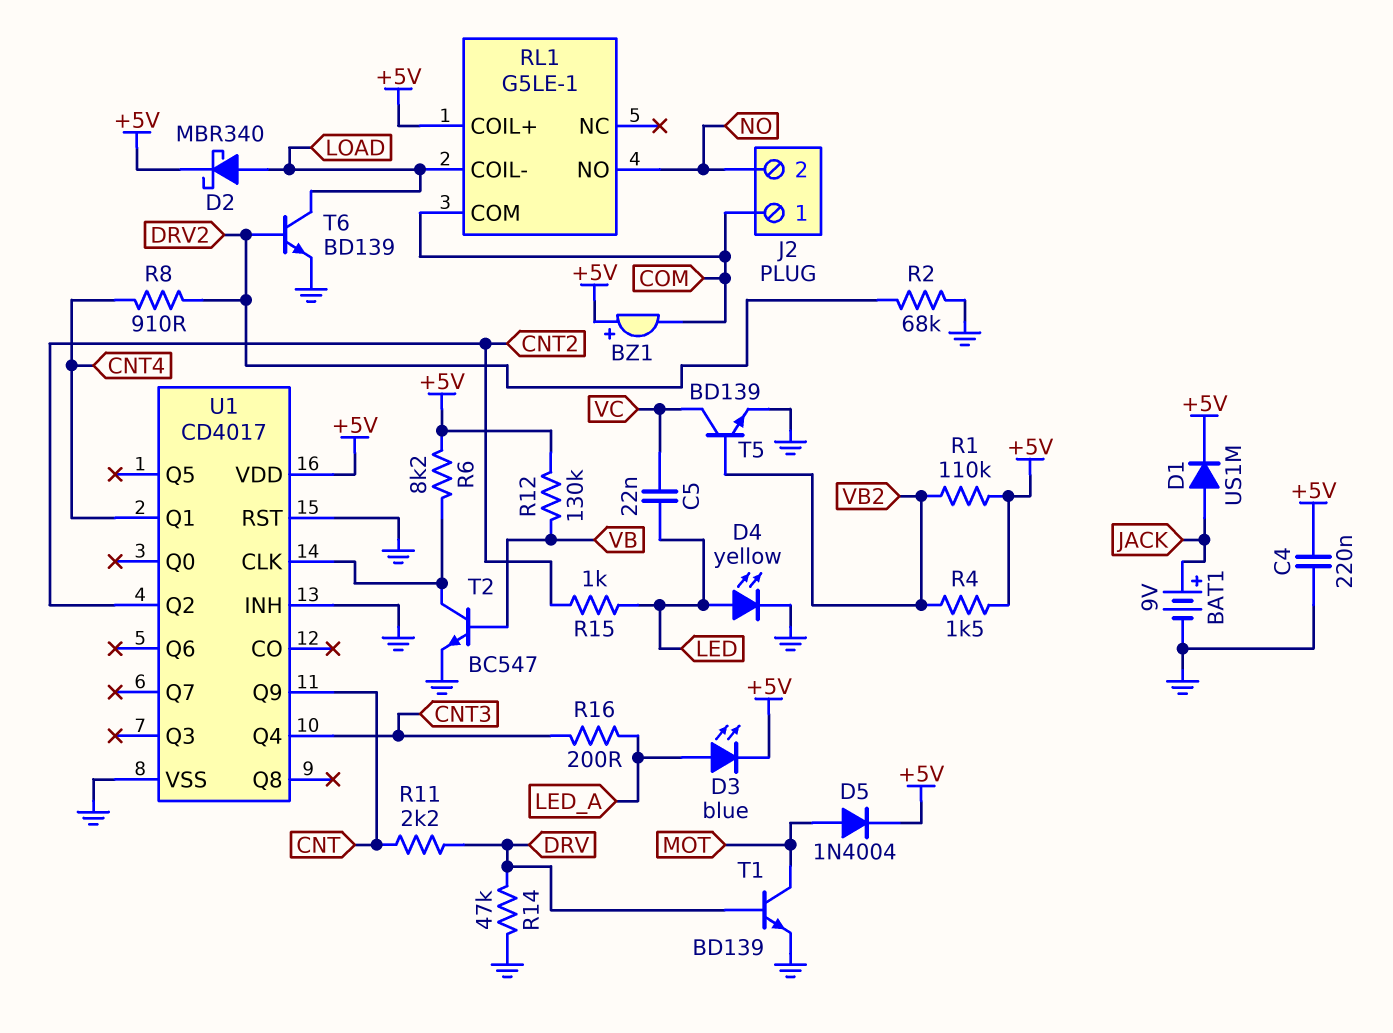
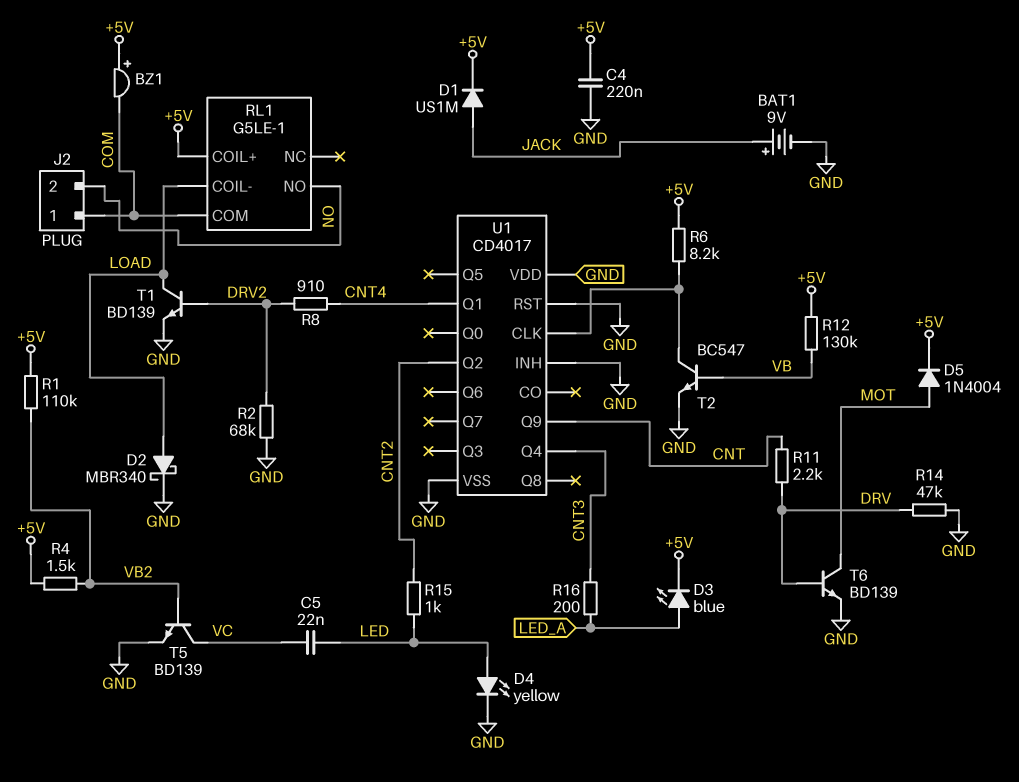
D2: schottky MBR340 (A LOAD, K +5V) -> schottky MBR340 (A LOAD, K GND)
T1: NPN BD139 (B DRV, C MOT, E GND) -> NPN BD139 (B DRV2, C LOAD, E GND)
T6: NPN BD139 (B DRV2, C LOAD, E GND) -> NPN BD139 (B DRV, C MOT, E GND)
U1 pin VDD: +5V -> GND

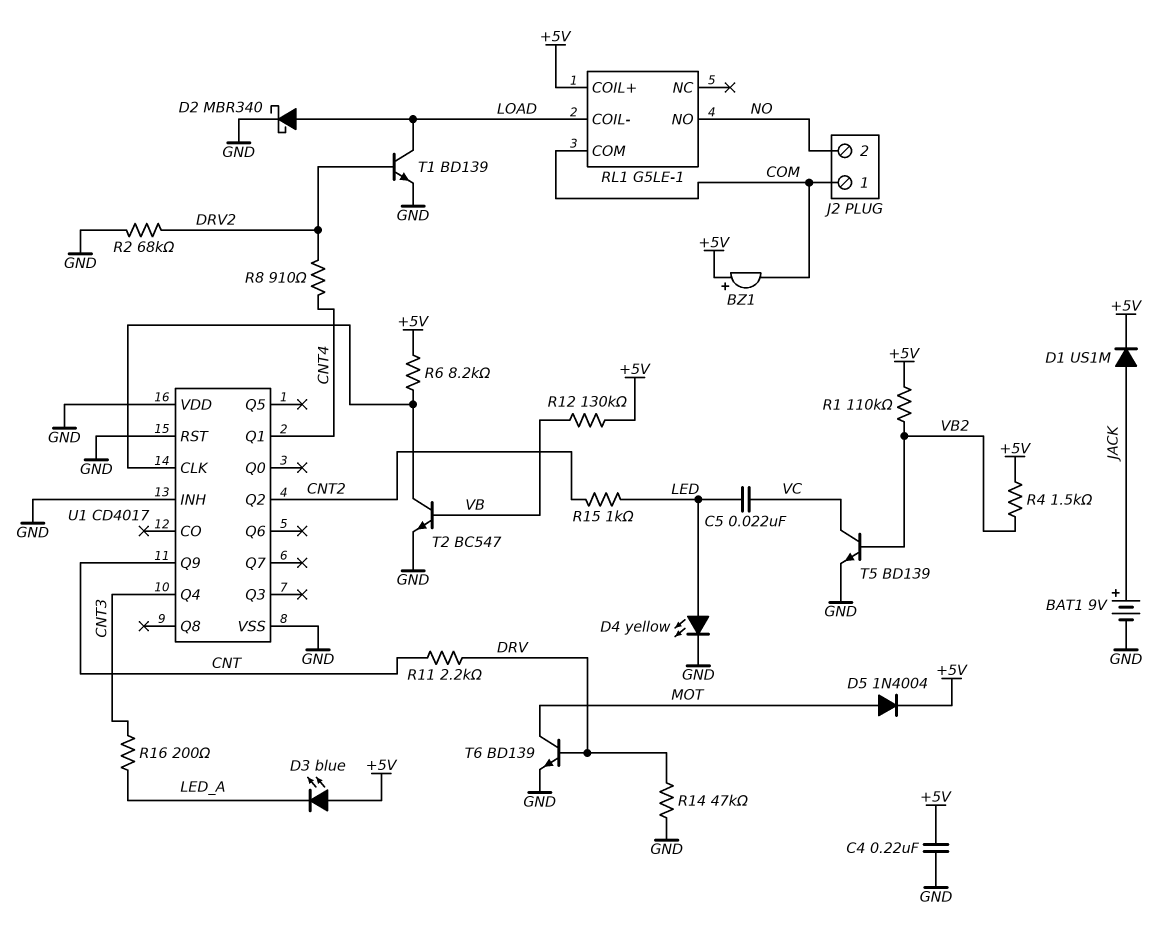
D3: LED blue (A LED_A, K +5V) -> LED blue (A +5V, K LED_A)

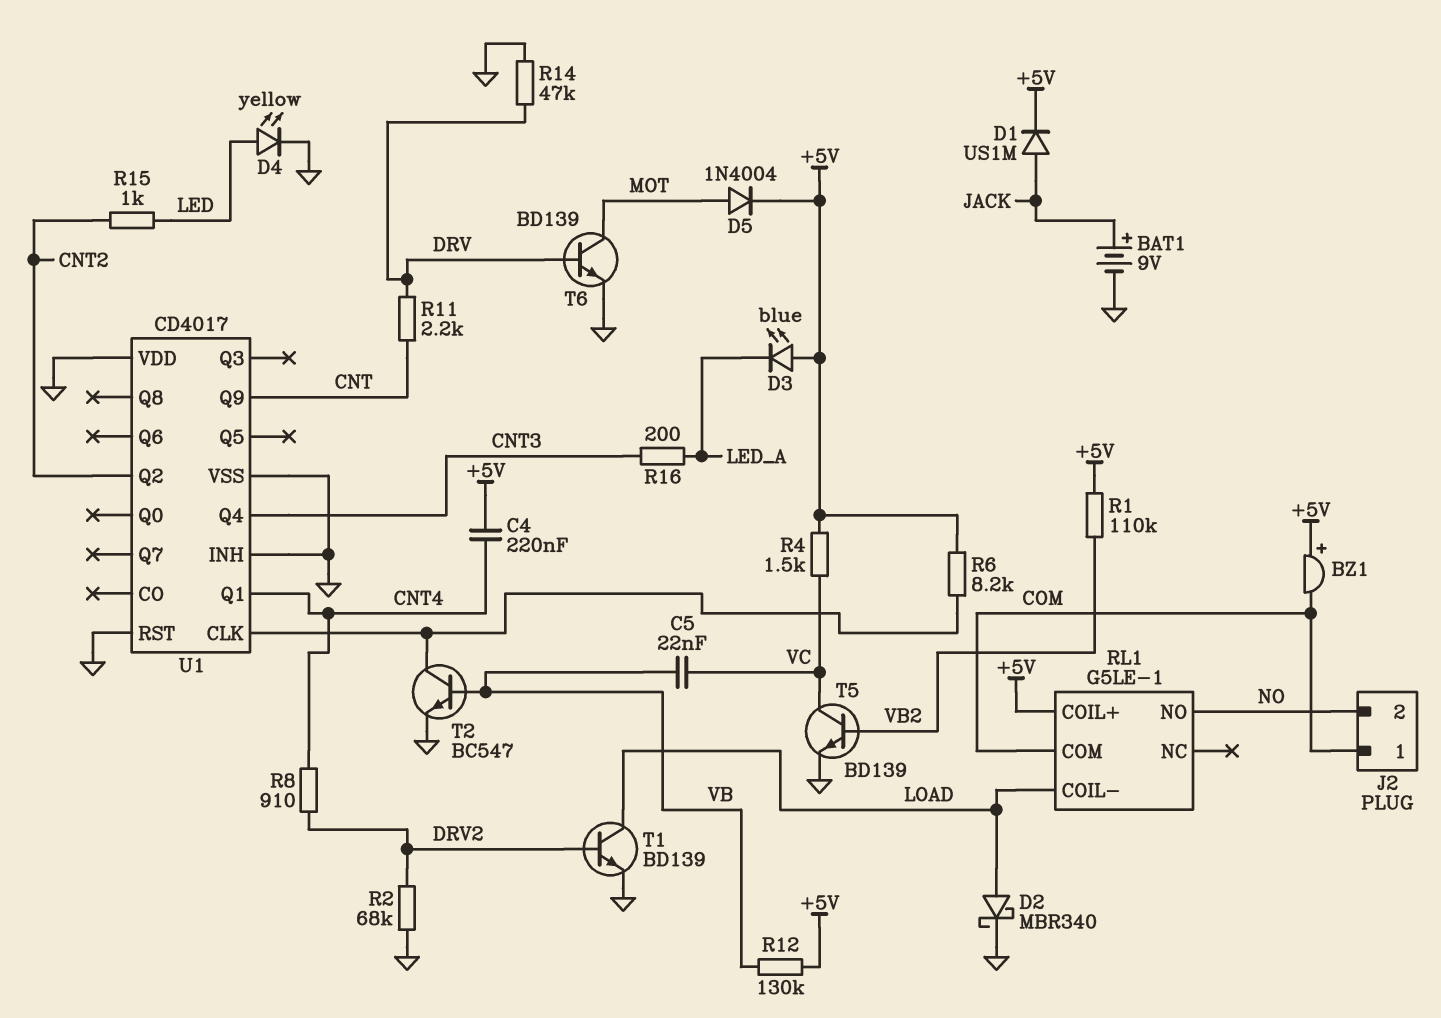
C4: 220nF (+5V, GND) -> 220nF (+5V, CNT4)
C5: 22nF (LED, VC) -> 22nF (VB, VC)
R4: 1.5k (+5V, VB2) -> 1.5k (+5V, VC)

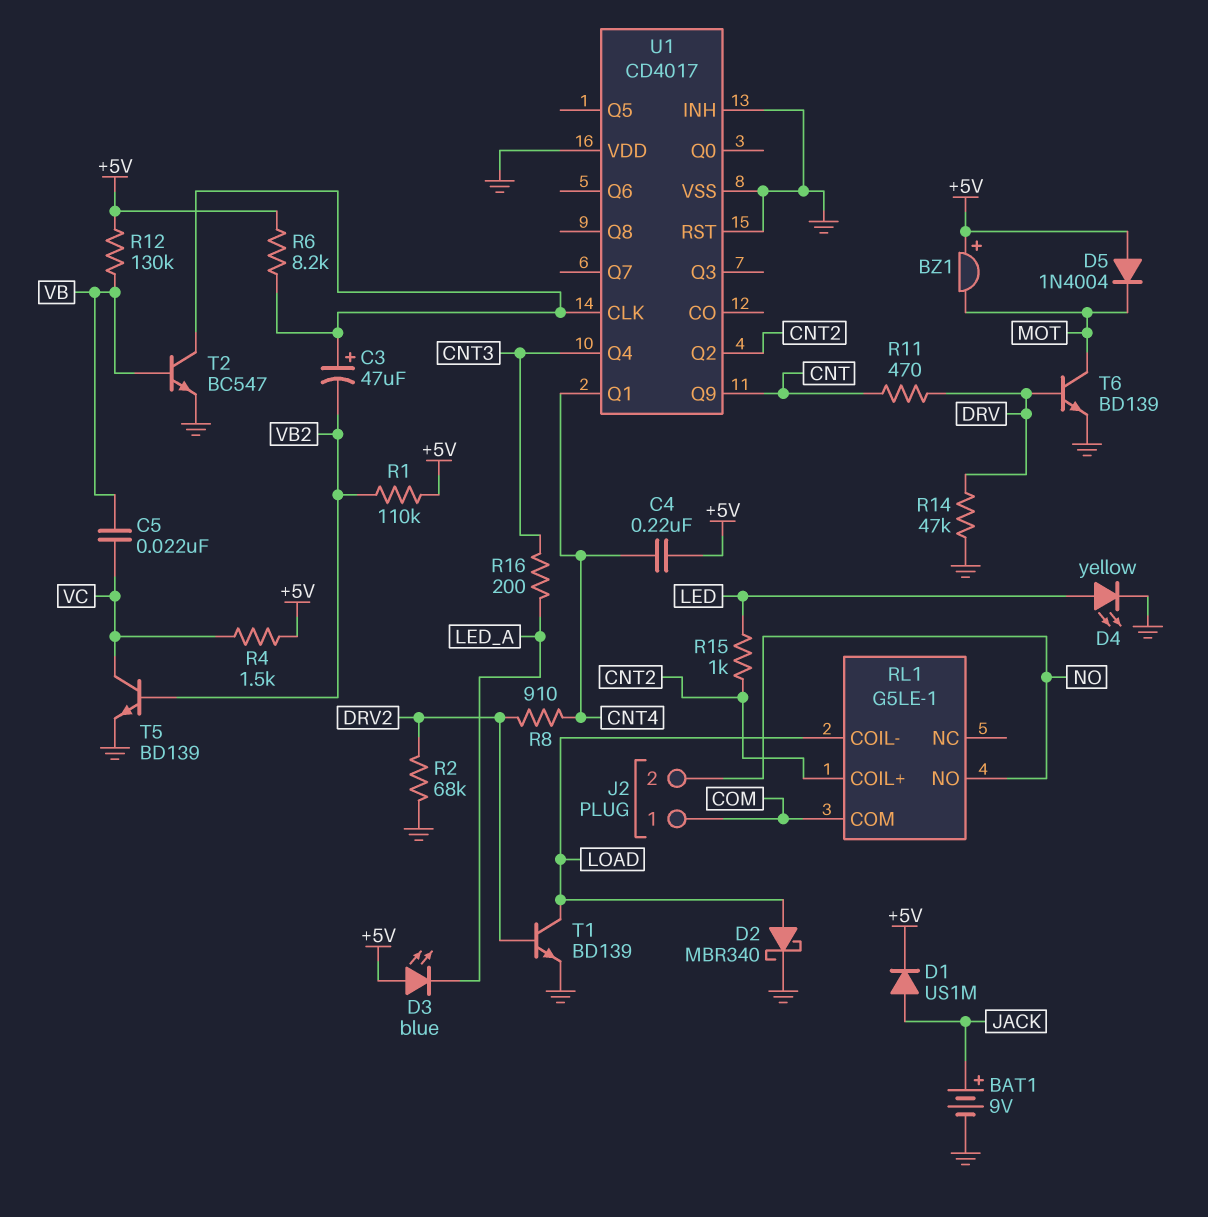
BZ1: buzzer (plus +5V, minus COM) -> buzzer (plus +5V, minus MOT)
C3: none -> 47uF (plus U1/CLK, minus VB2)
D5: diode 1N4004 (A MOT, K +5V) -> diode 1N4004 (A +5V, K MOT)
R11: 2.2k (CNT, DRV) -> 470 (CNT, DRV)
RL1 pin COIL+: +5V -> CNT2

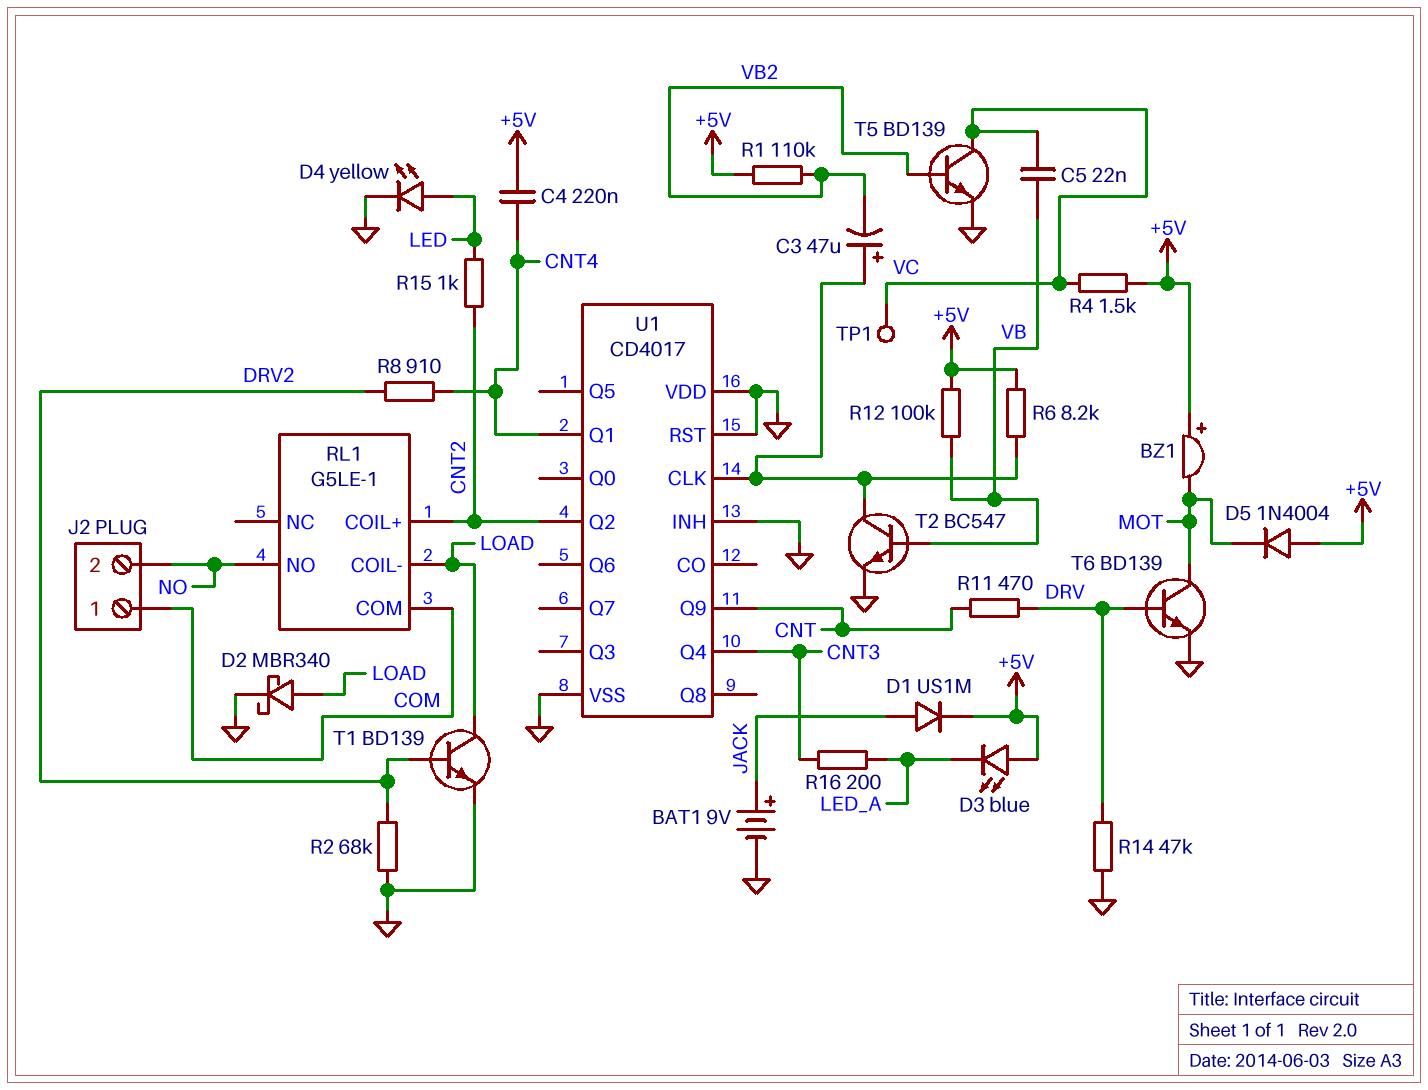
R12: 130k (+5V, VB) -> 100k (+5V, VB)
TP1: none -> test point (VC)

